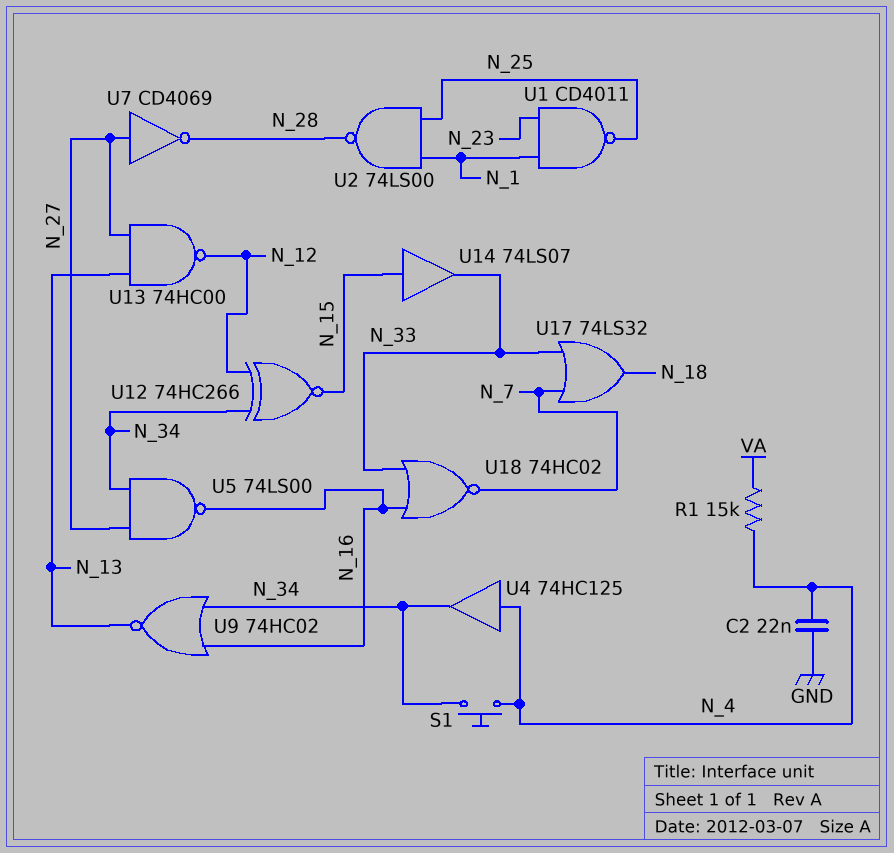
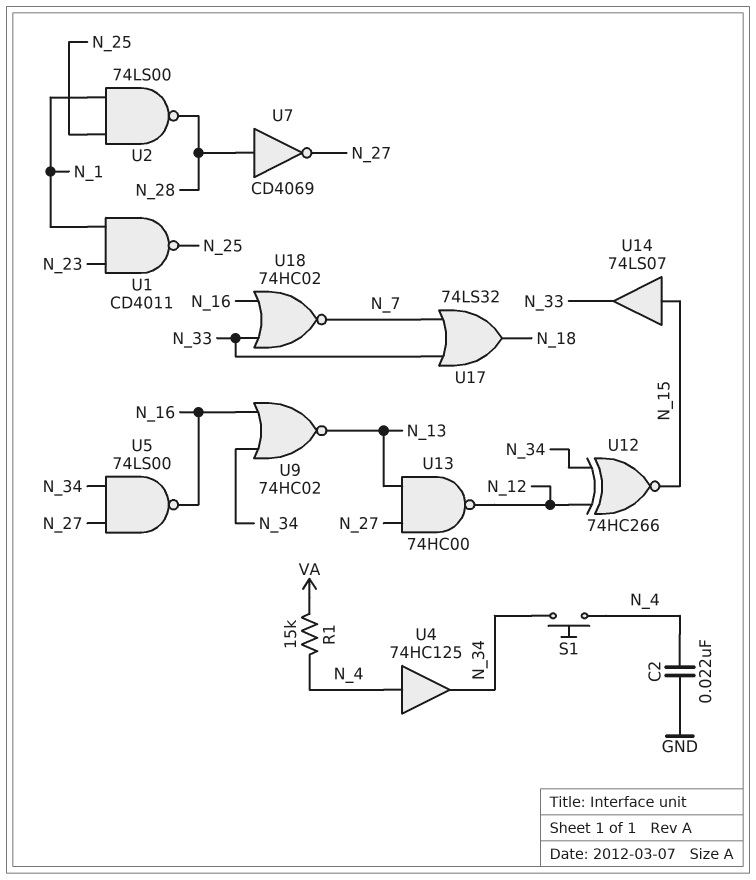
U7: NOT CD4069 (in N_27, out N_28) -> NOT CD4069 (in N_28, out N_27)

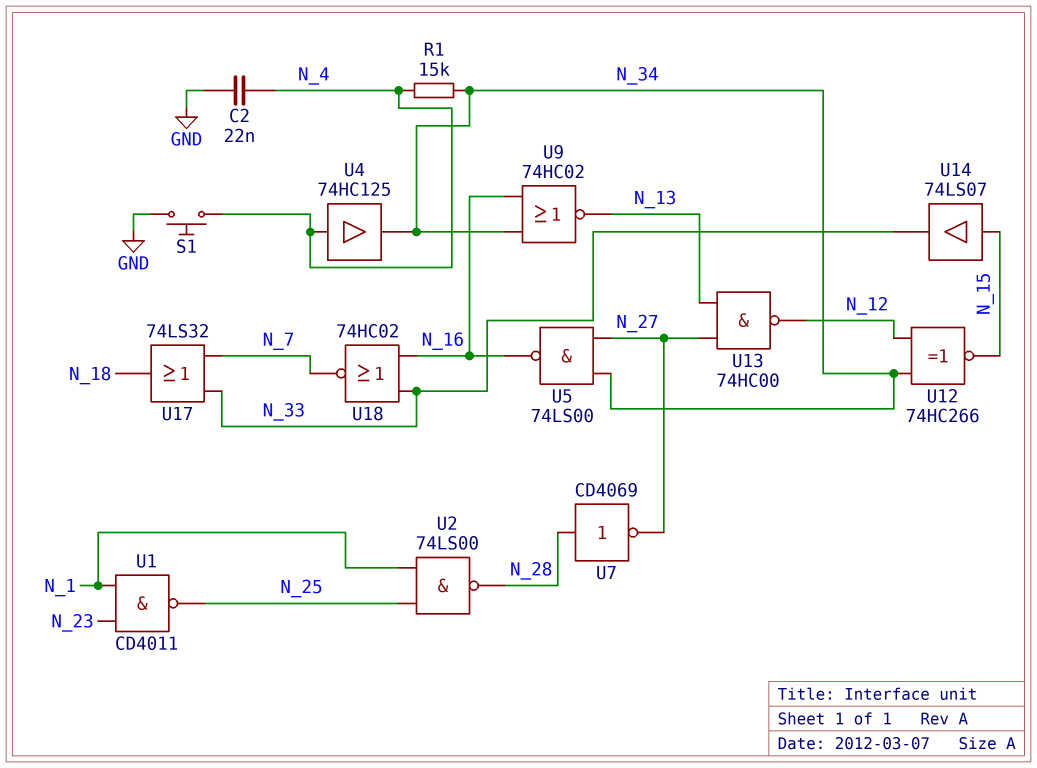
R1: 15k (N_4, VA) -> 15k (N_4, N_34)
S1: button (N_4, N_34) -> button (GND, N_4)

